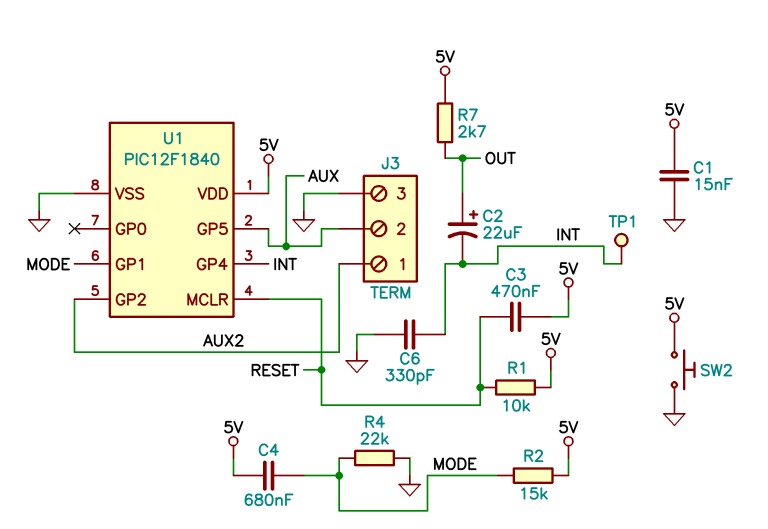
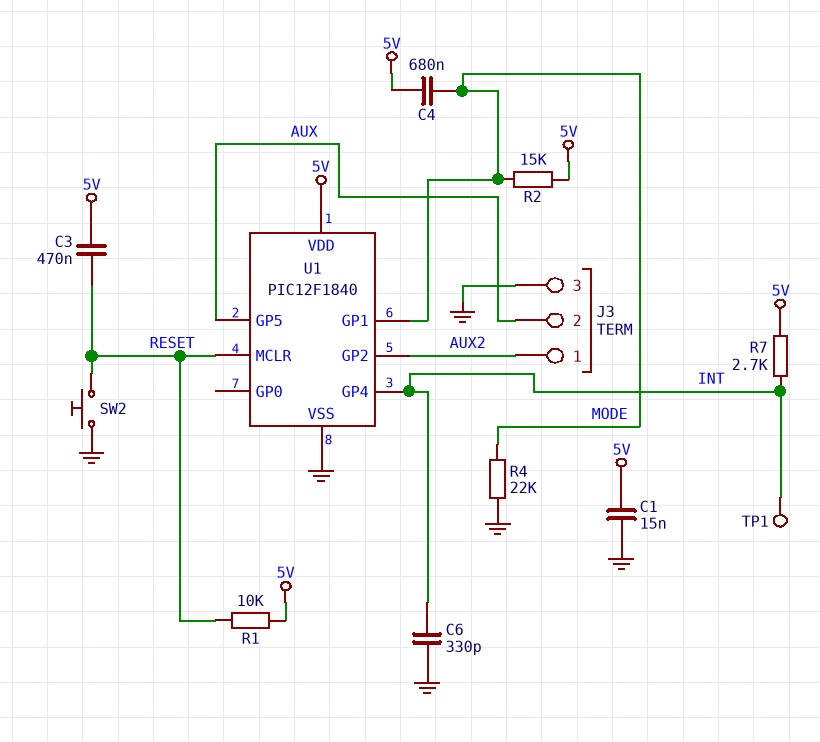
C2: 22uF (plus OUT, minus INT) -> none
R7: 2.7k (5V, OUT) -> 2.7k (5V, INT)
SW2: button (5V, GND) -> button (GND, RESET)

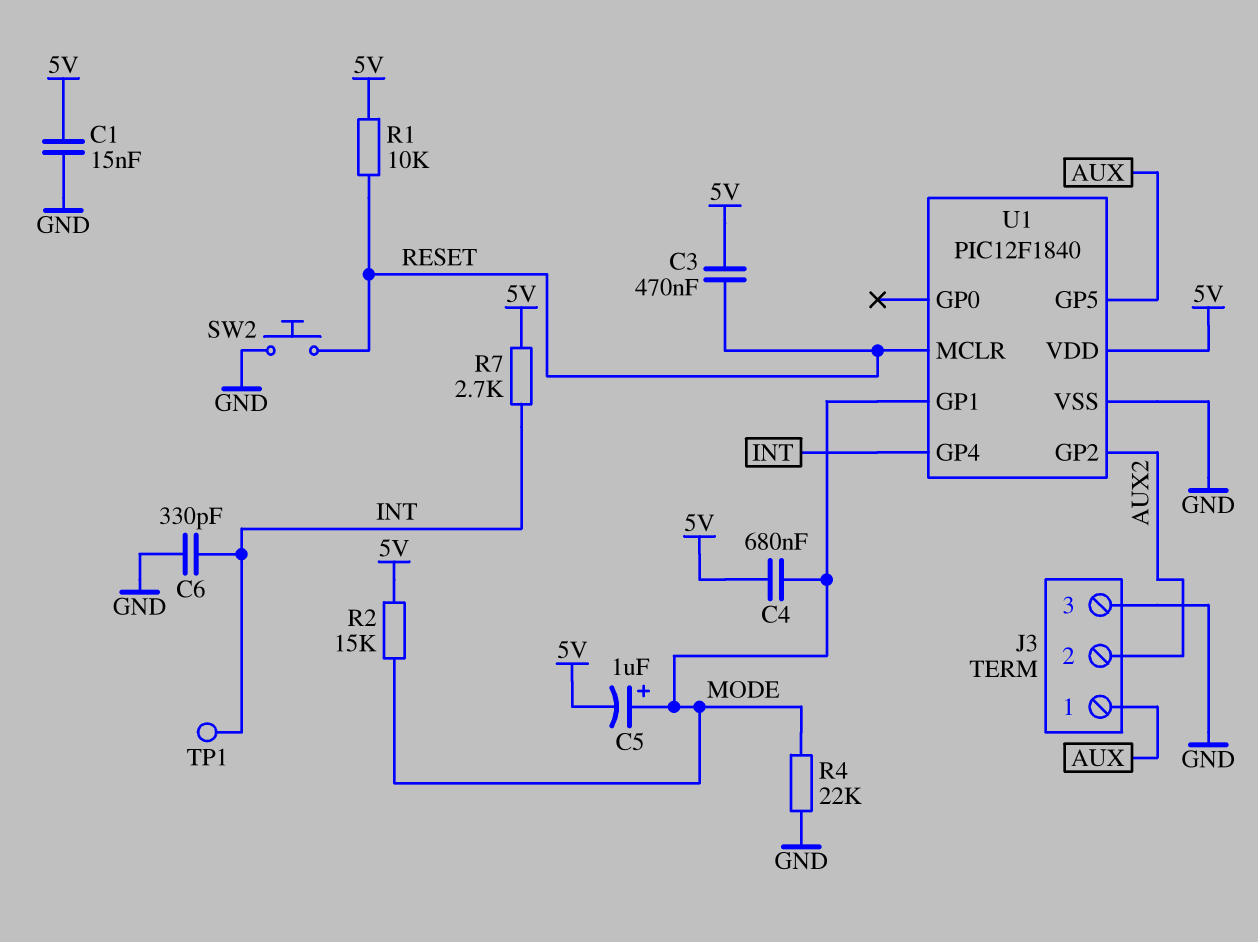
C5: none -> 1uF (plus MODE, minus 5V)
J3 pin 1: AUX2 -> AUX
J3 pin 2: AUX -> AUX2

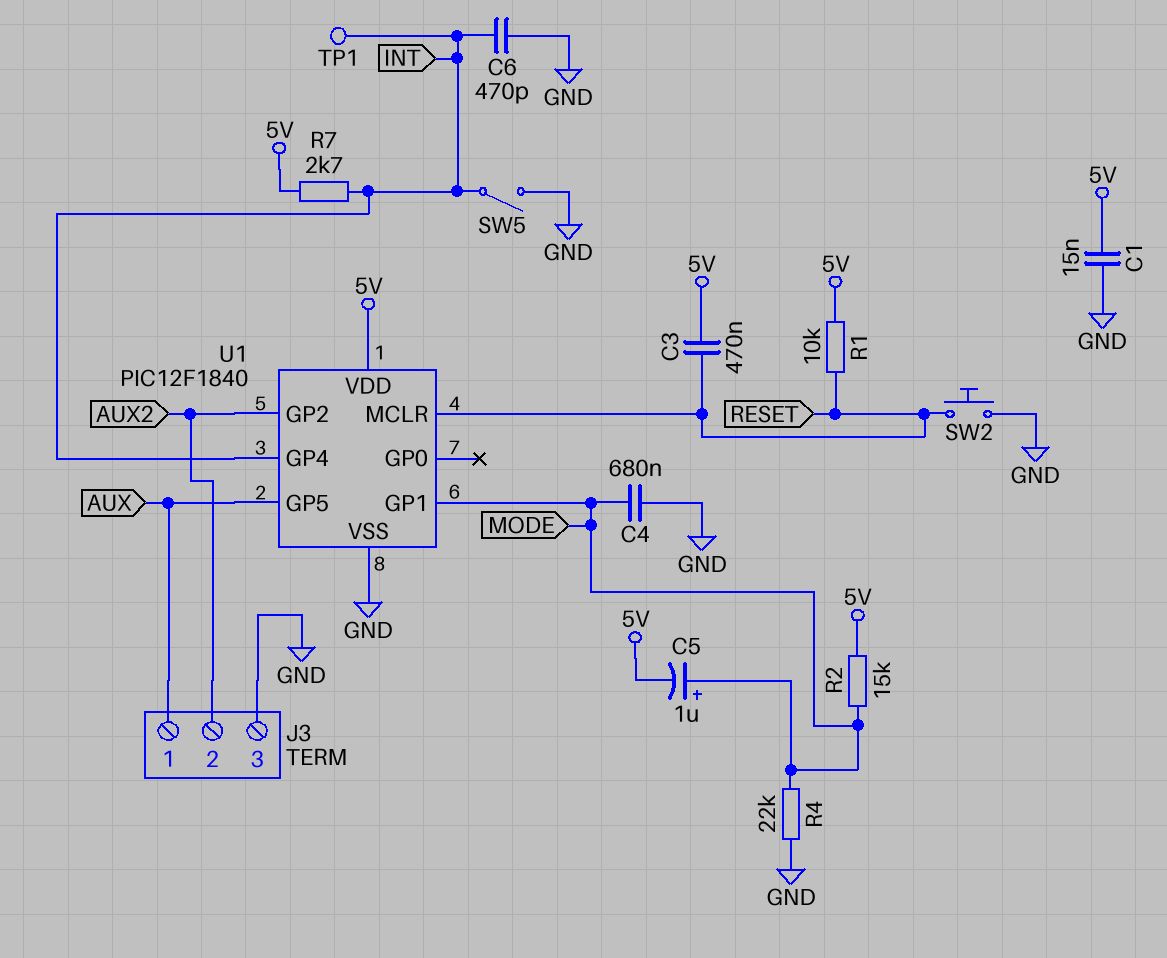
C4: 680nF (5V, MODE) -> 680nF (GND, MODE)
C6: 330pF (GND, INT) -> 470pF (GND, INT)
SW5: none -> switch (GND, INT)

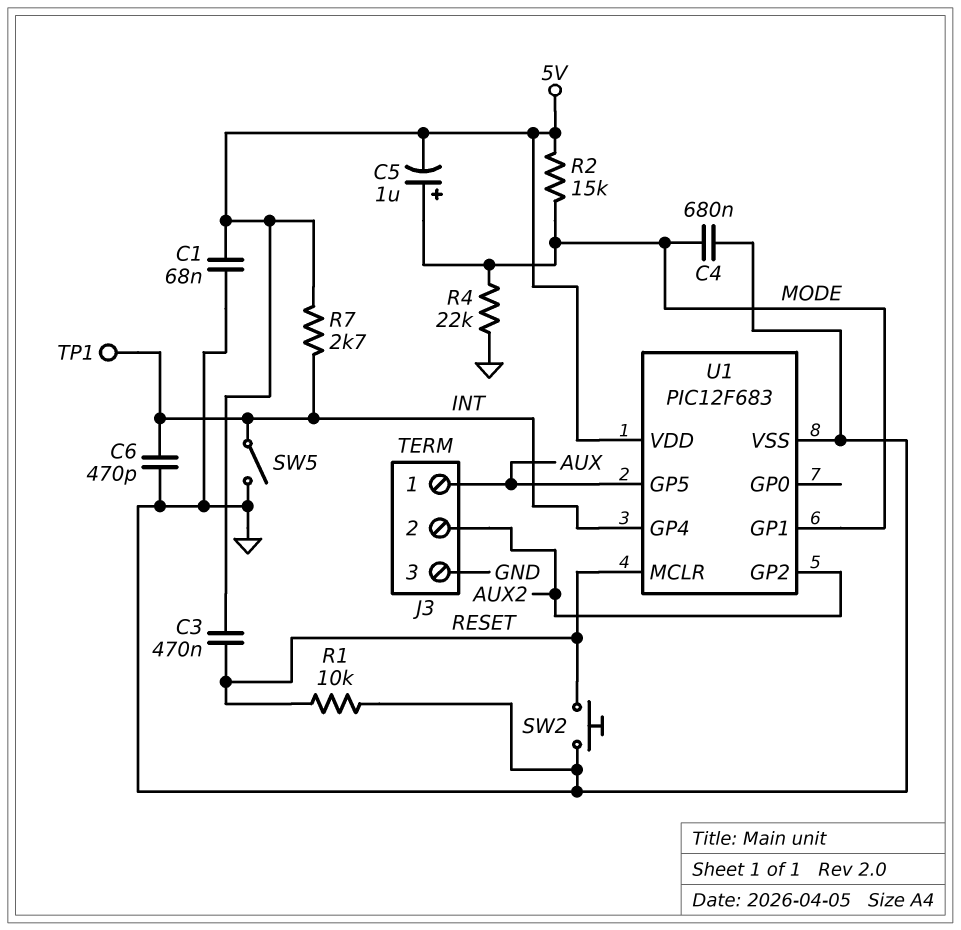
C1: 15nF (5V, GND) -> 68nF (5V, GND)
R1: 10k (5V, RESET) -> 10k (GND, RESET)
U1: PIC12F1840 -> PIC12F683

